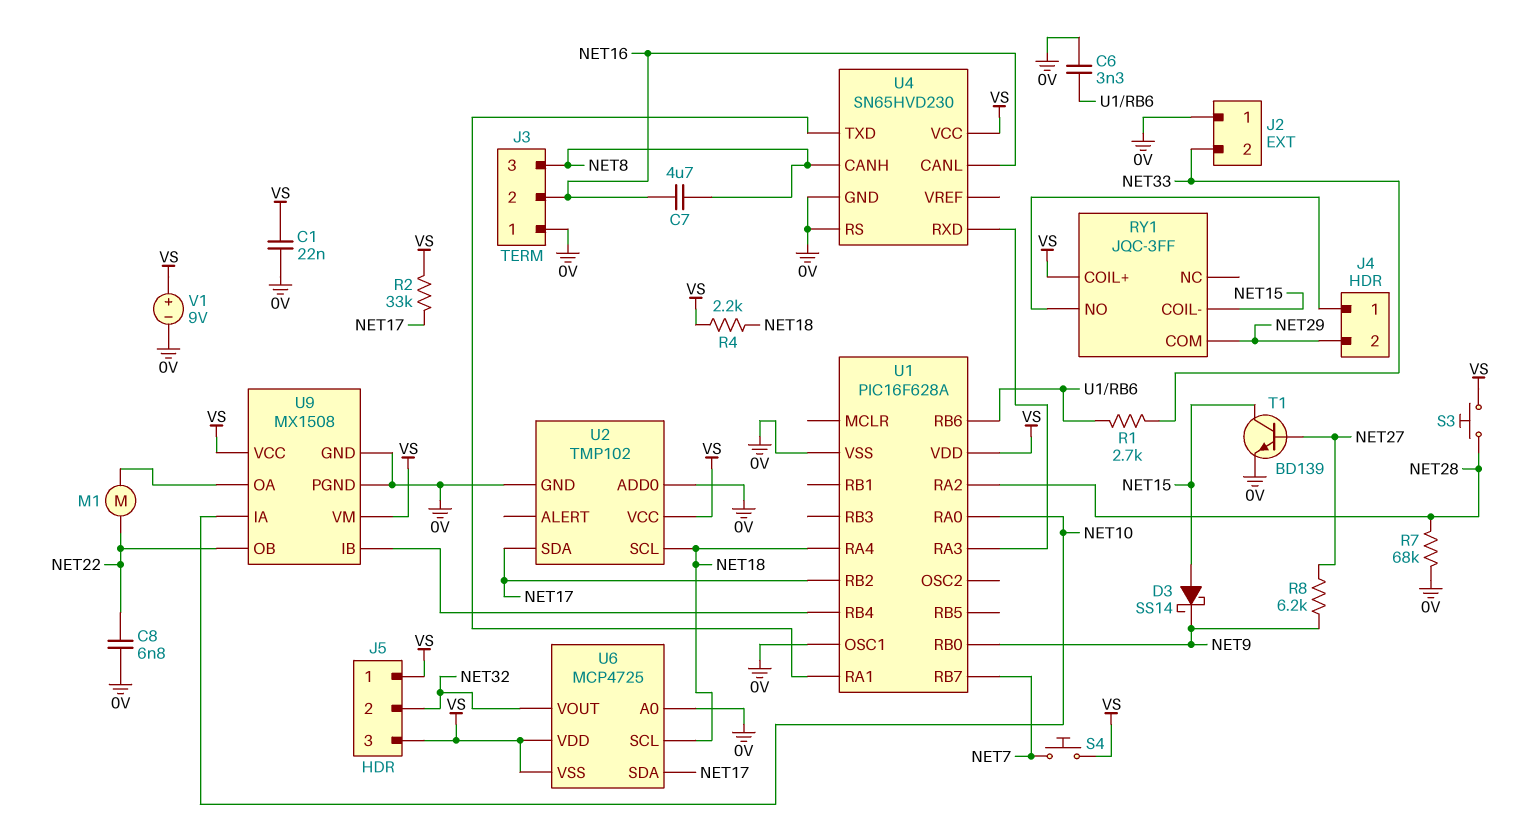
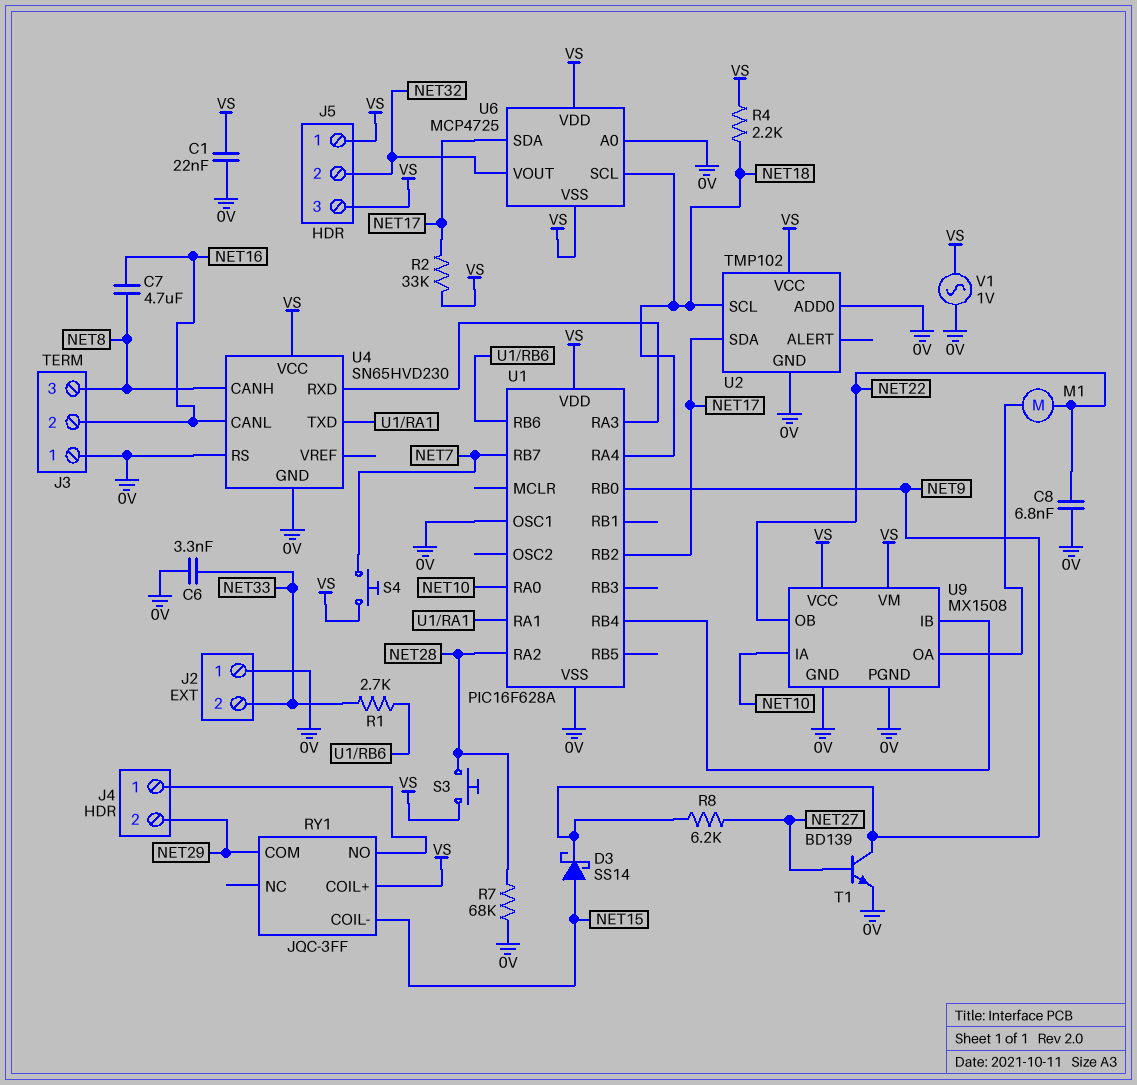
C6: 3.3nF (0V, U1/RB6) -> 3.3nF (0V, NET33)
T1: NPN BD139 (B NET27, C NET15, E 0V) -> NPN BD139 (B NET27, C NET9, E 0V)
V1: 9V (plus VS, minus 0V) -> AC 1V (0V, VS)

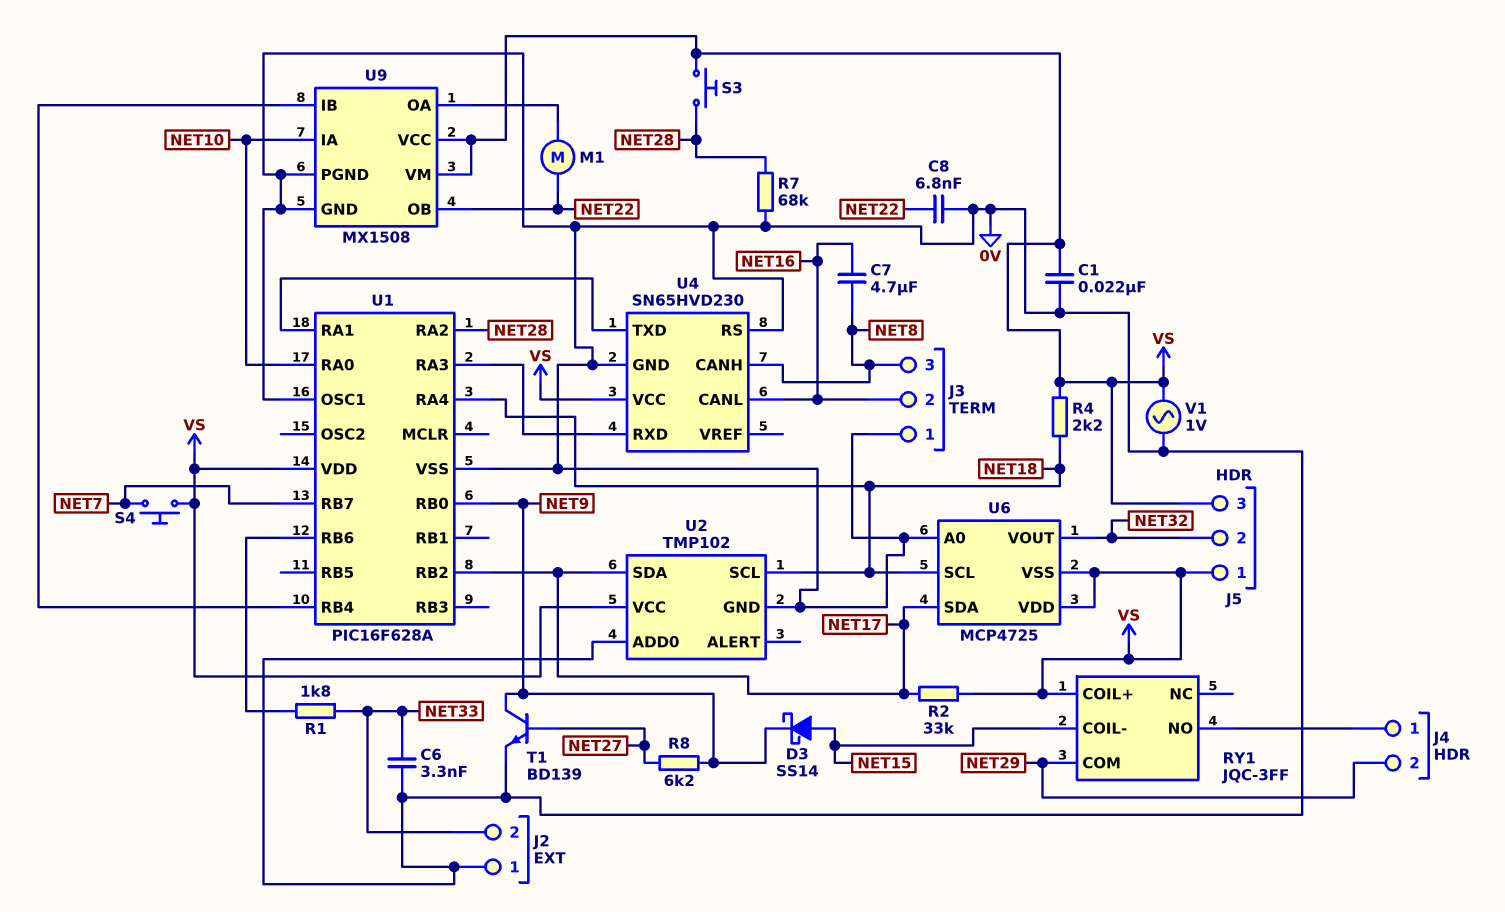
R1: 2.7k (NET33, U1/RB6) -> 1.8k (NET33, U1/RB6)

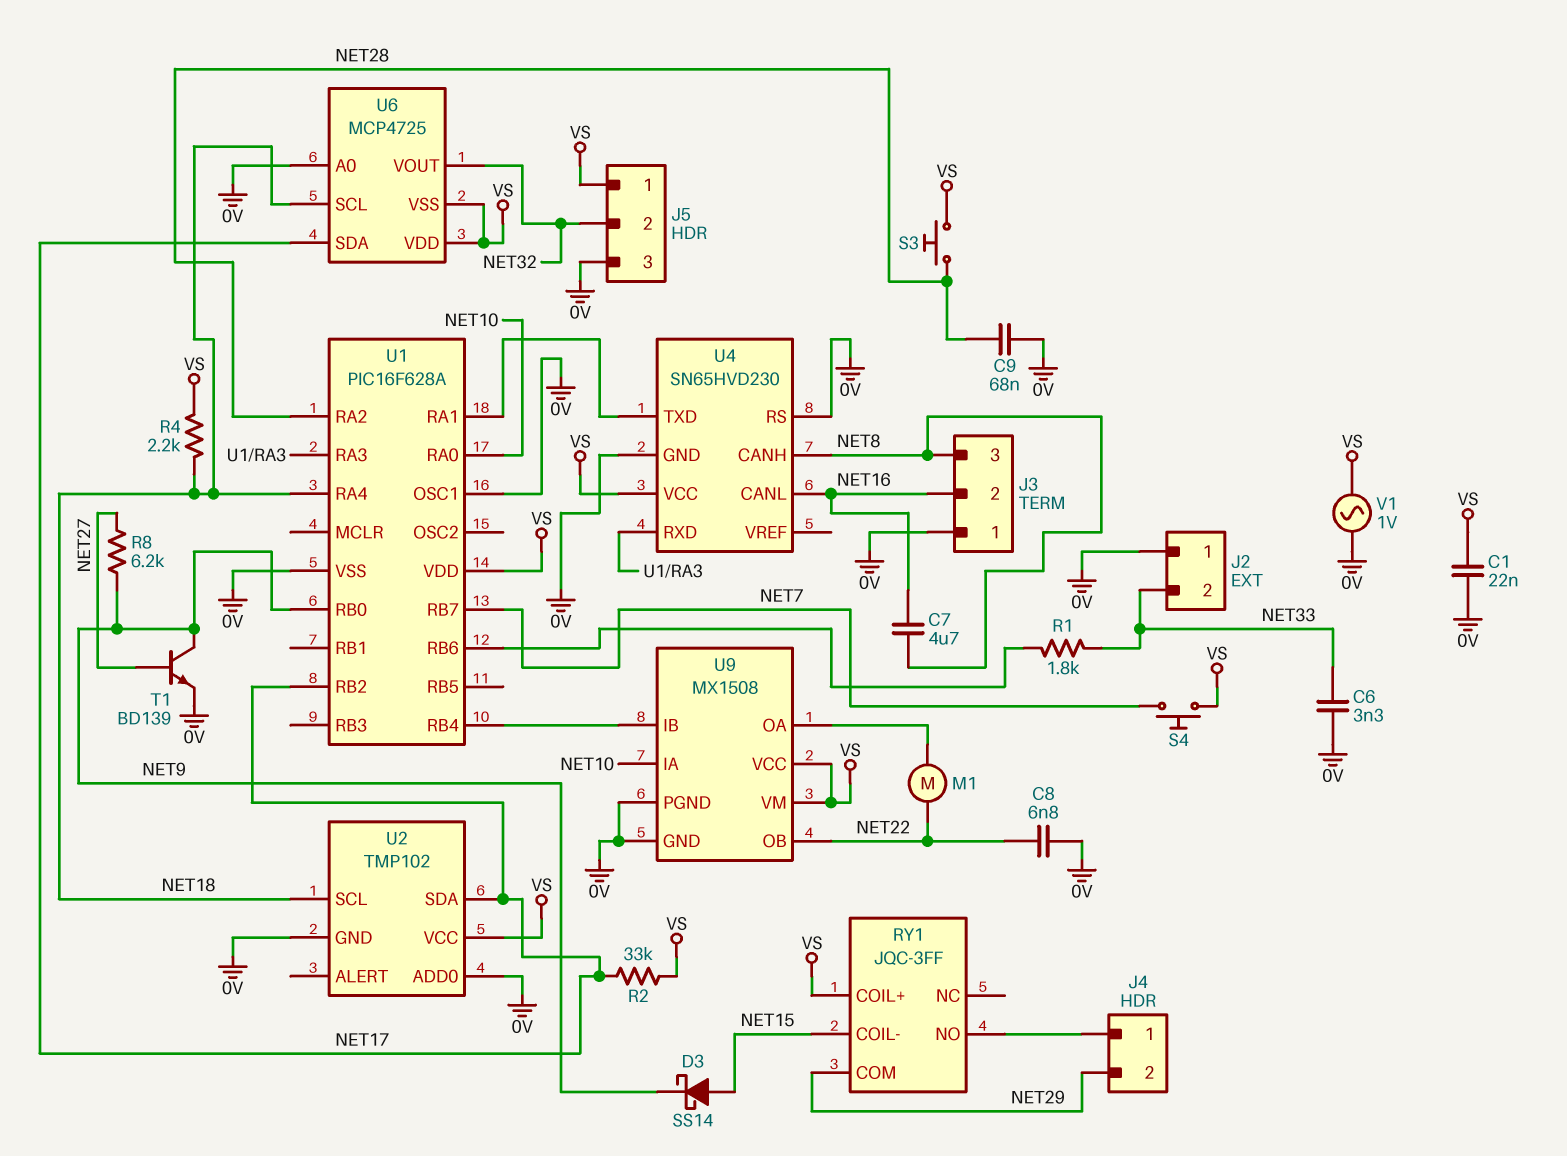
C9: none -> 68nF (0V, NET28)
J5 pin 3: VS -> 0V
R7: 68k (0V, NET28) -> none

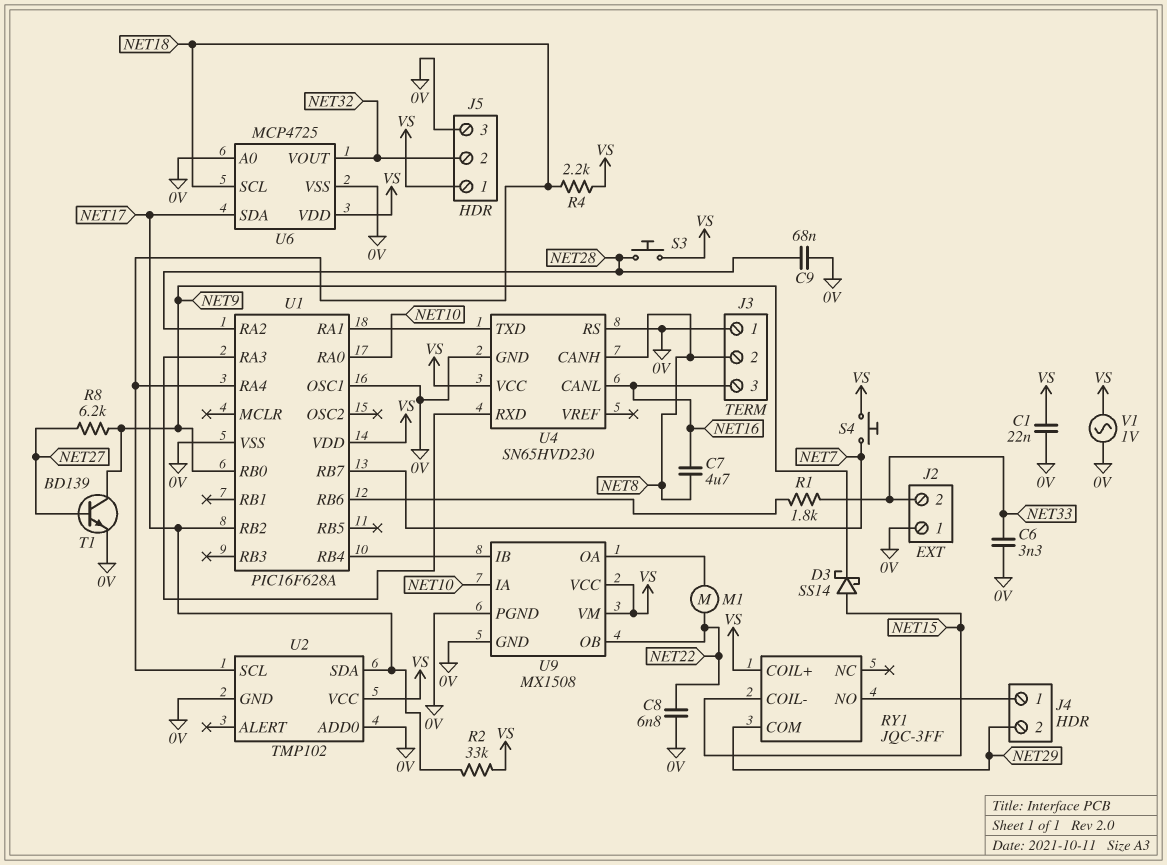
J3 pin 2: NET16 -> NET8
J3 pin 3: NET8 -> NET16
U6 pin VSS: VS -> 0V

